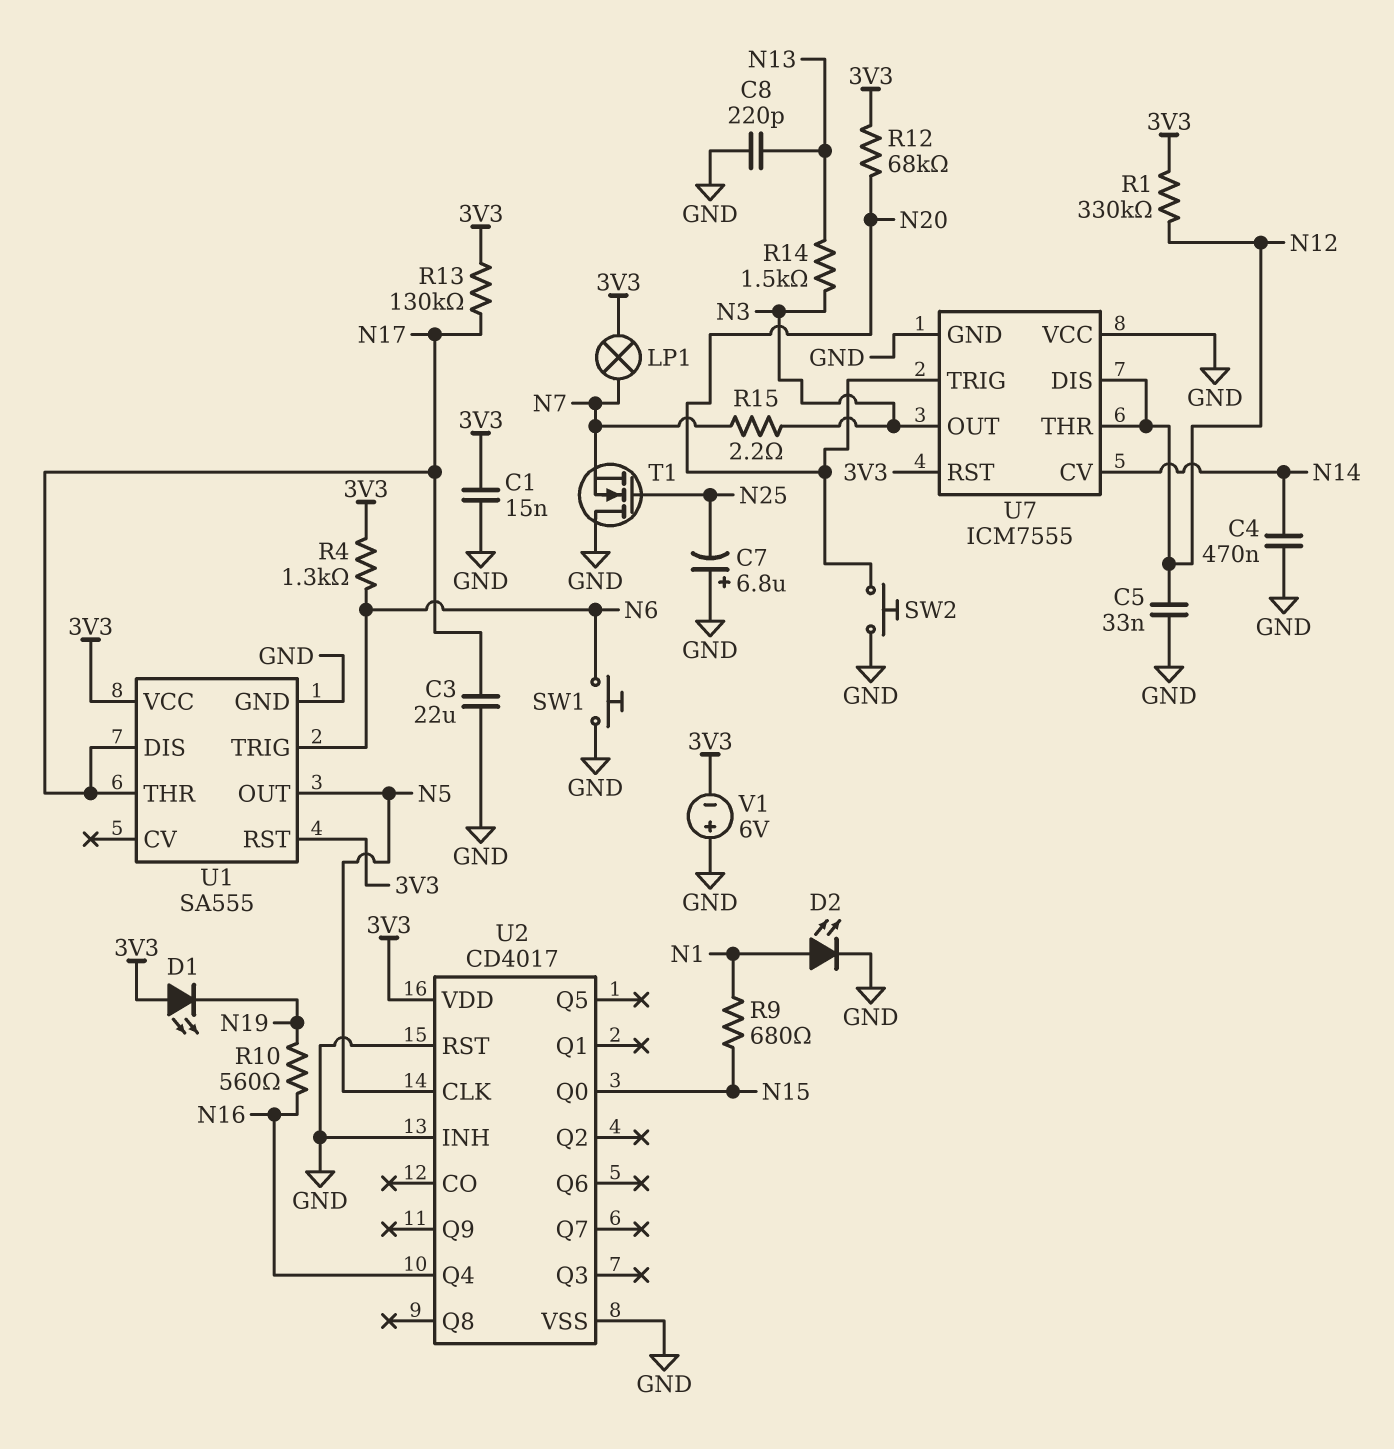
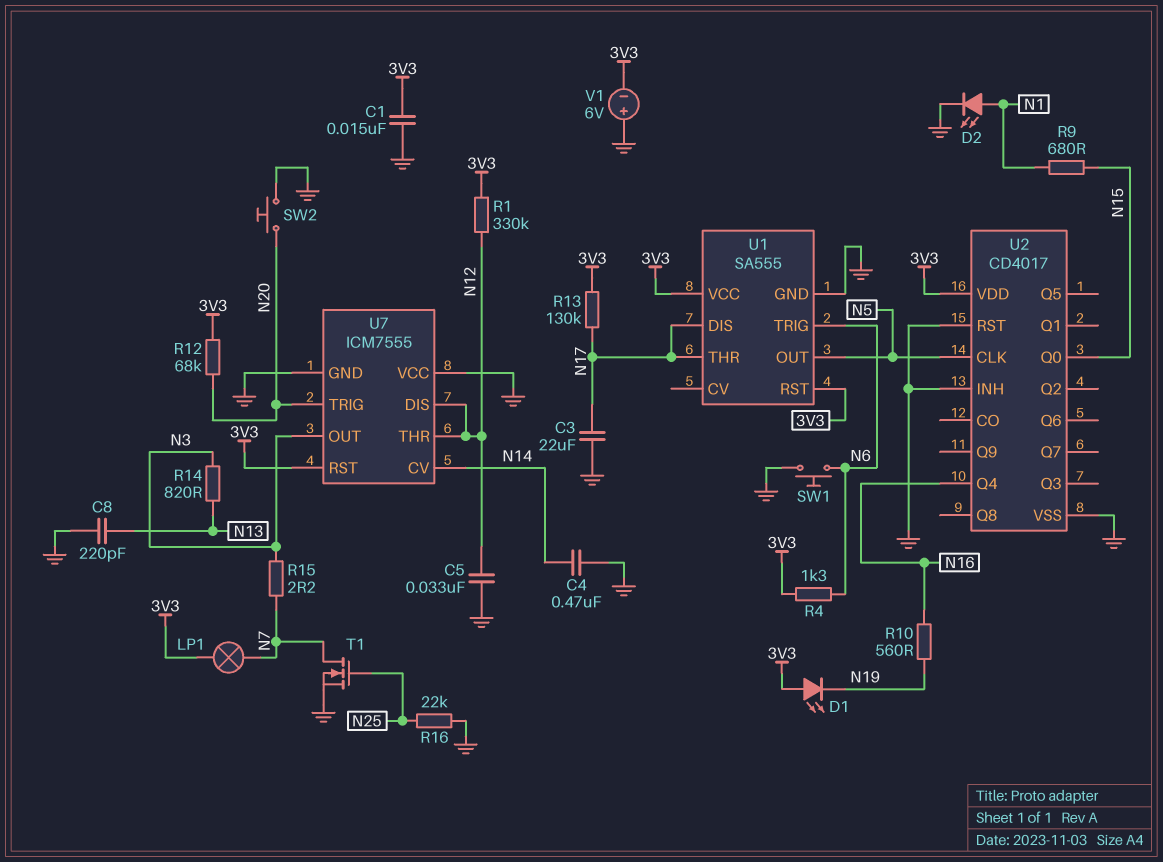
C7: 6.8uF (plus GND, minus N25) -> none
R14: 1.5k (N3, N13) -> 820 (N3, N13)
R16: none -> 22k (GND, N25)
T1: NMOS (G N25, D GND, S N7) -> NMOS (G N25, D N7, S GND)

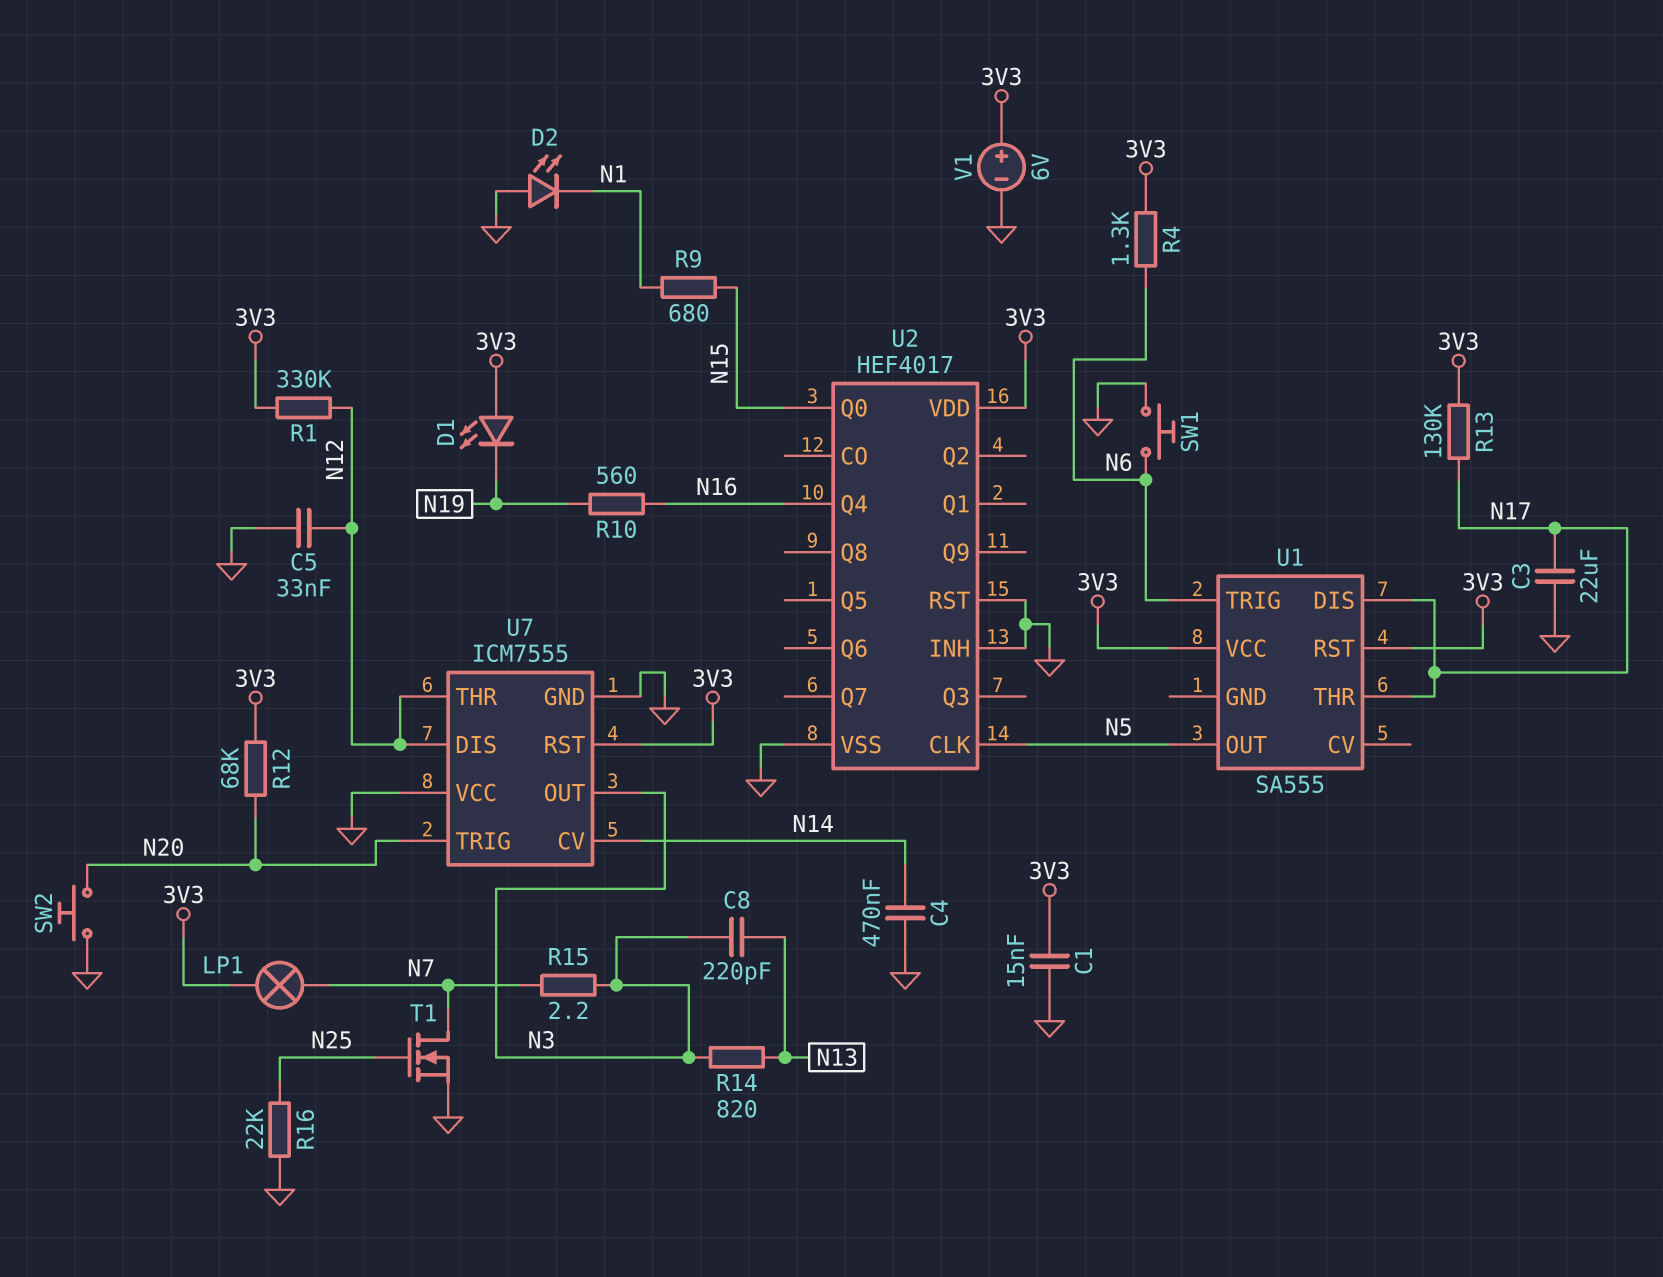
C8: 220pF (GND, N13) -> 220pF (N3, N13)
D2: LED (A N1, K GND) -> LED (A GND, K N1)
U1 pin GND: GND -> none
U2: CD4017 -> HEF4017
V1: 6V (plus GND, minus 3V3) -> 6V (plus 3V3, minus GND)

